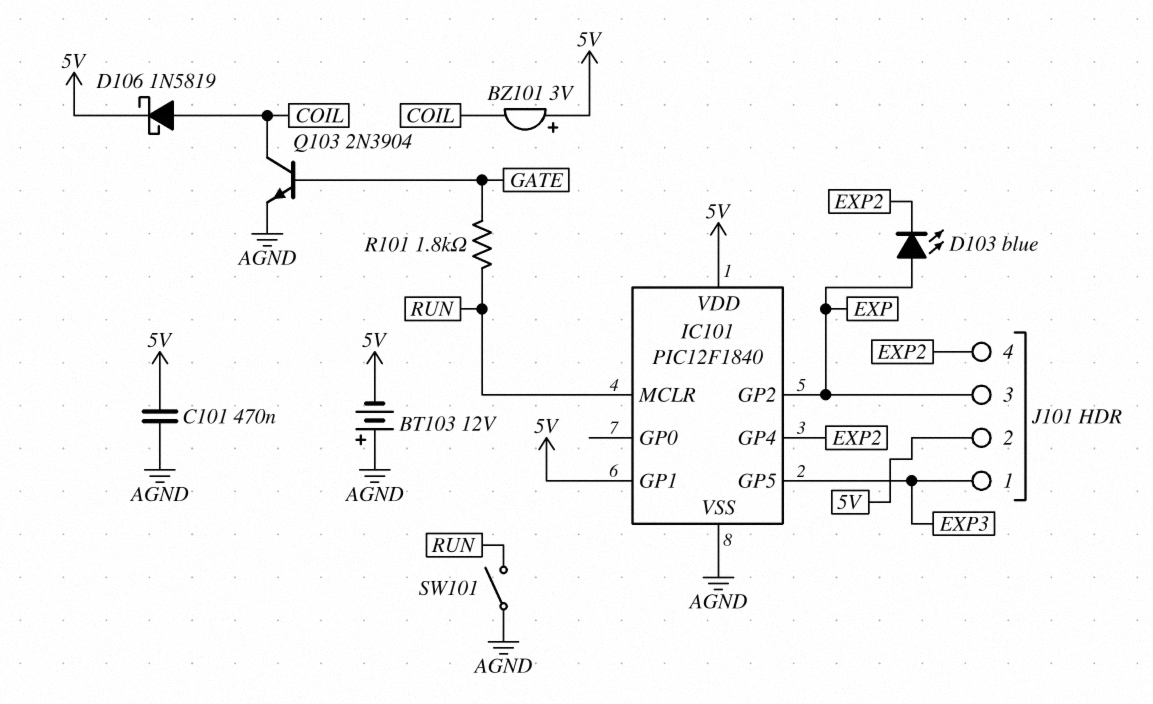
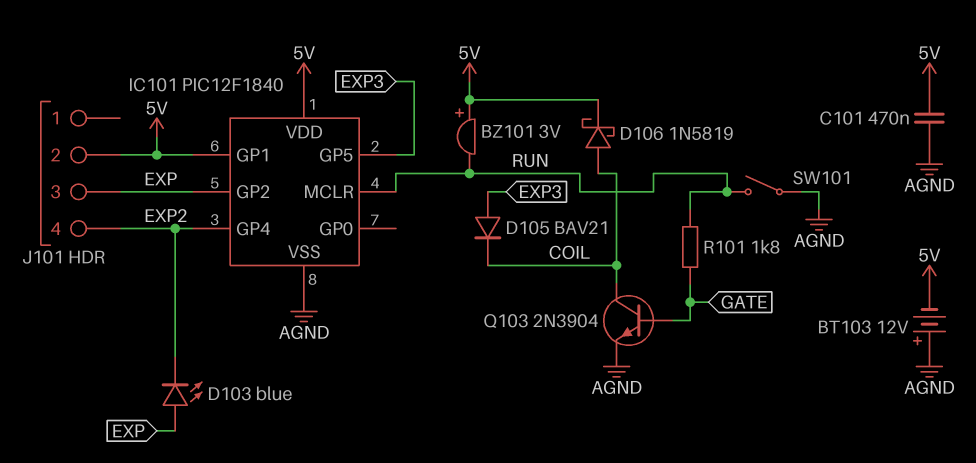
BZ101: buzzer 3V (plus 5V, minus COIL) -> buzzer 3V (plus 5V, minus RUN)
D105: none -> diode BAV21 (A EXP3, K COIL)
J101 pin 1: EXP3 -> none

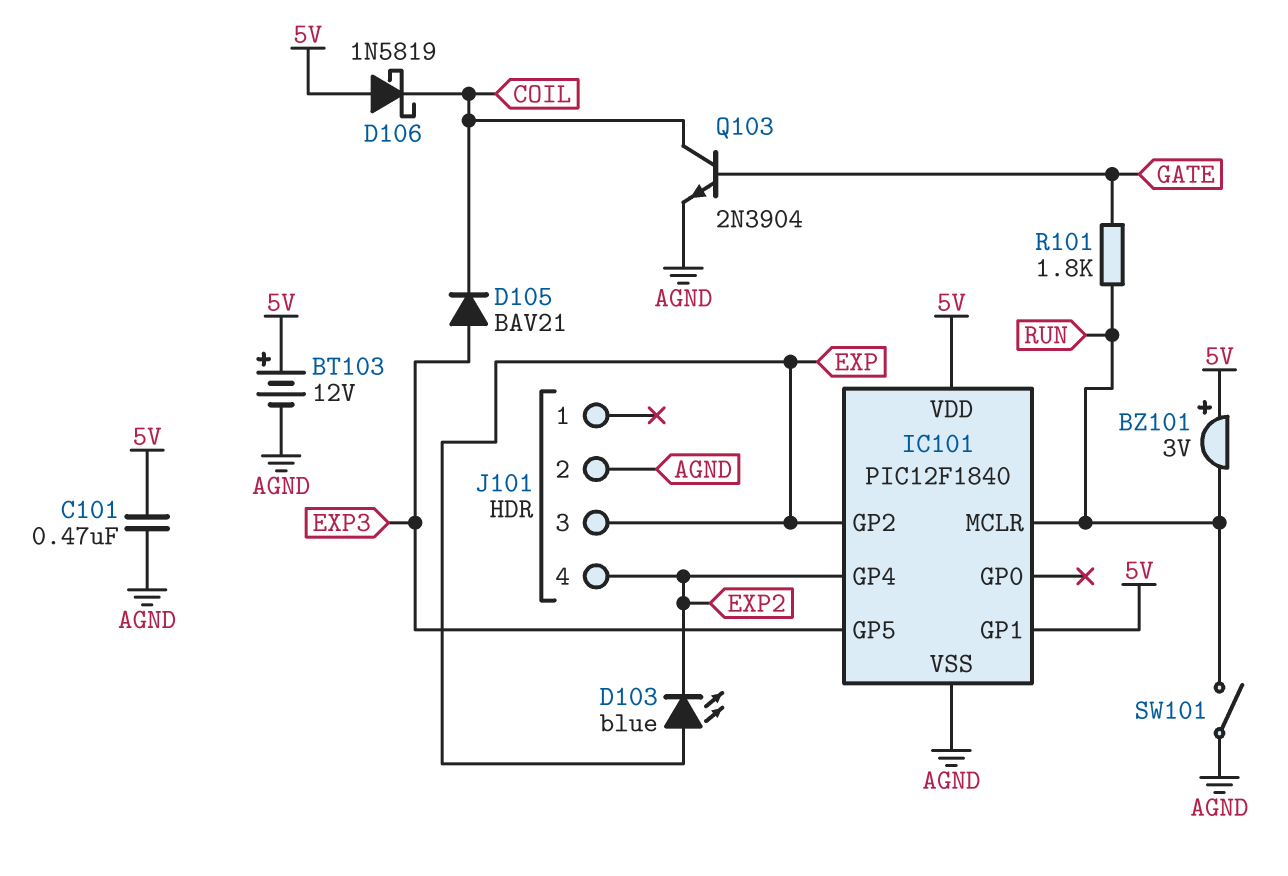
BT103: 12V (plus AGND, minus 5V) -> 12V (plus 5V, minus AGND)
D106: schottky 1N5819 (A COIL, K 5V) -> schottky 1N5819 (A 5V, K COIL)
J101 pin 2: 5V -> AGND

